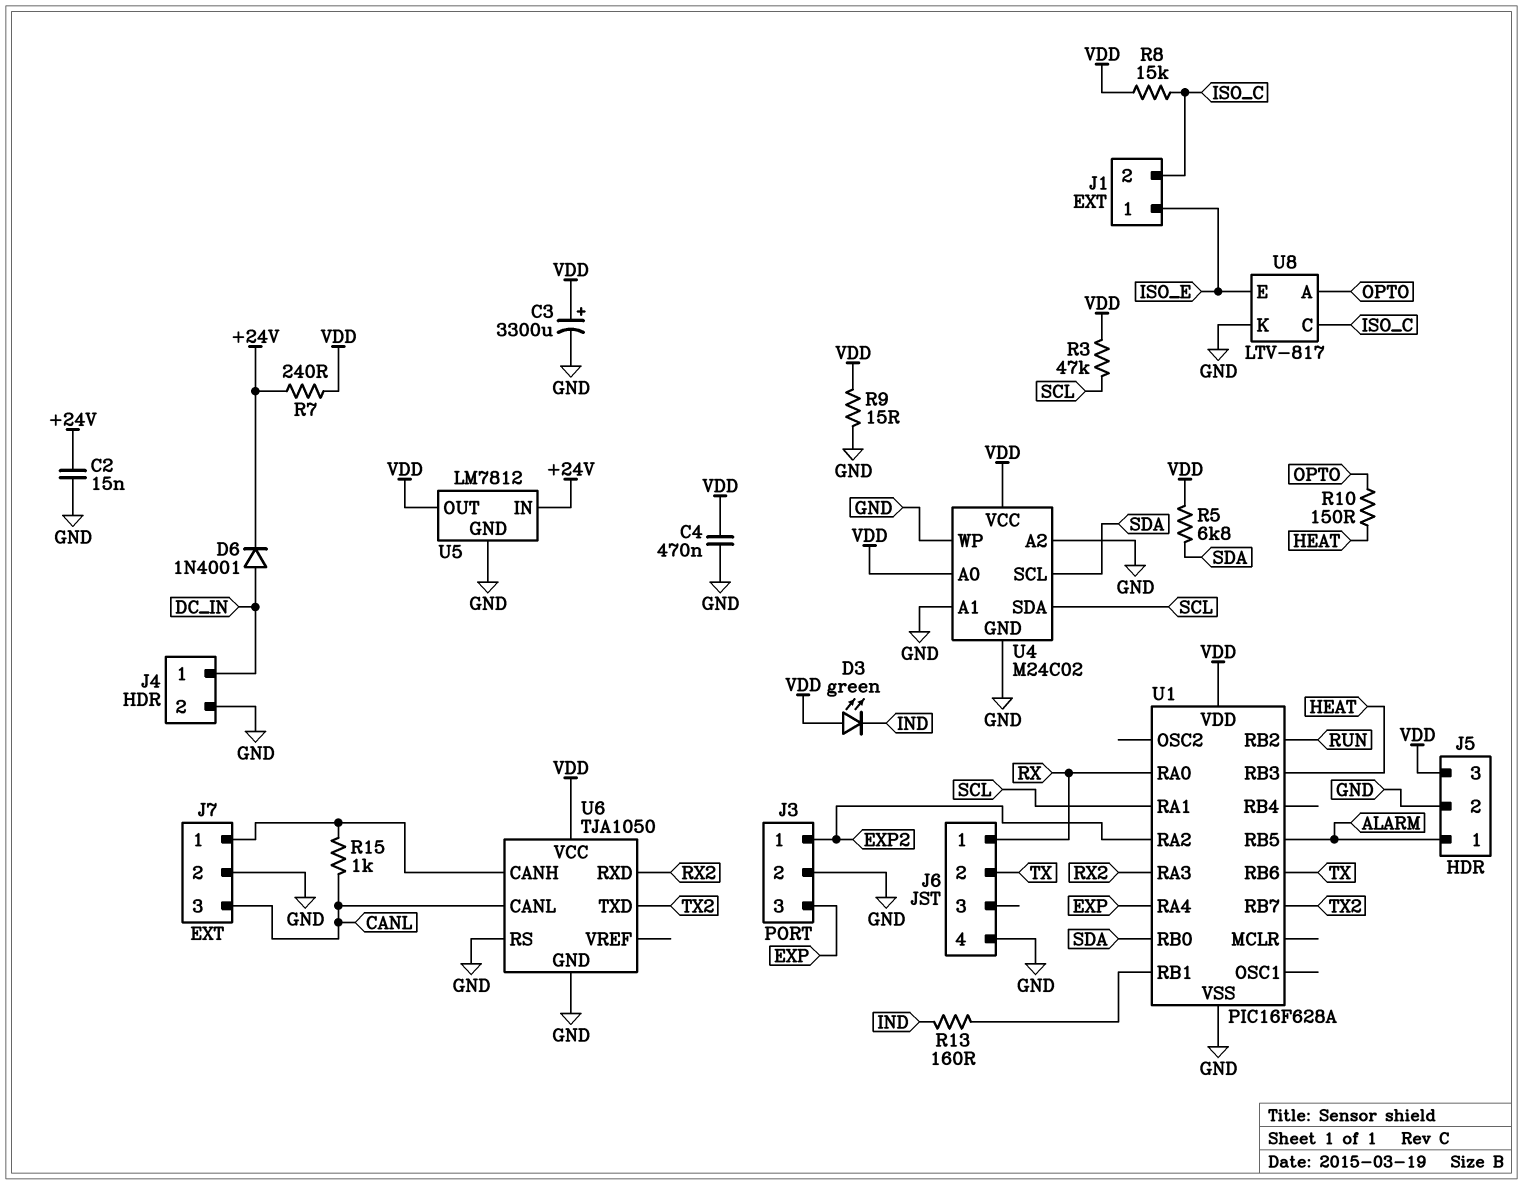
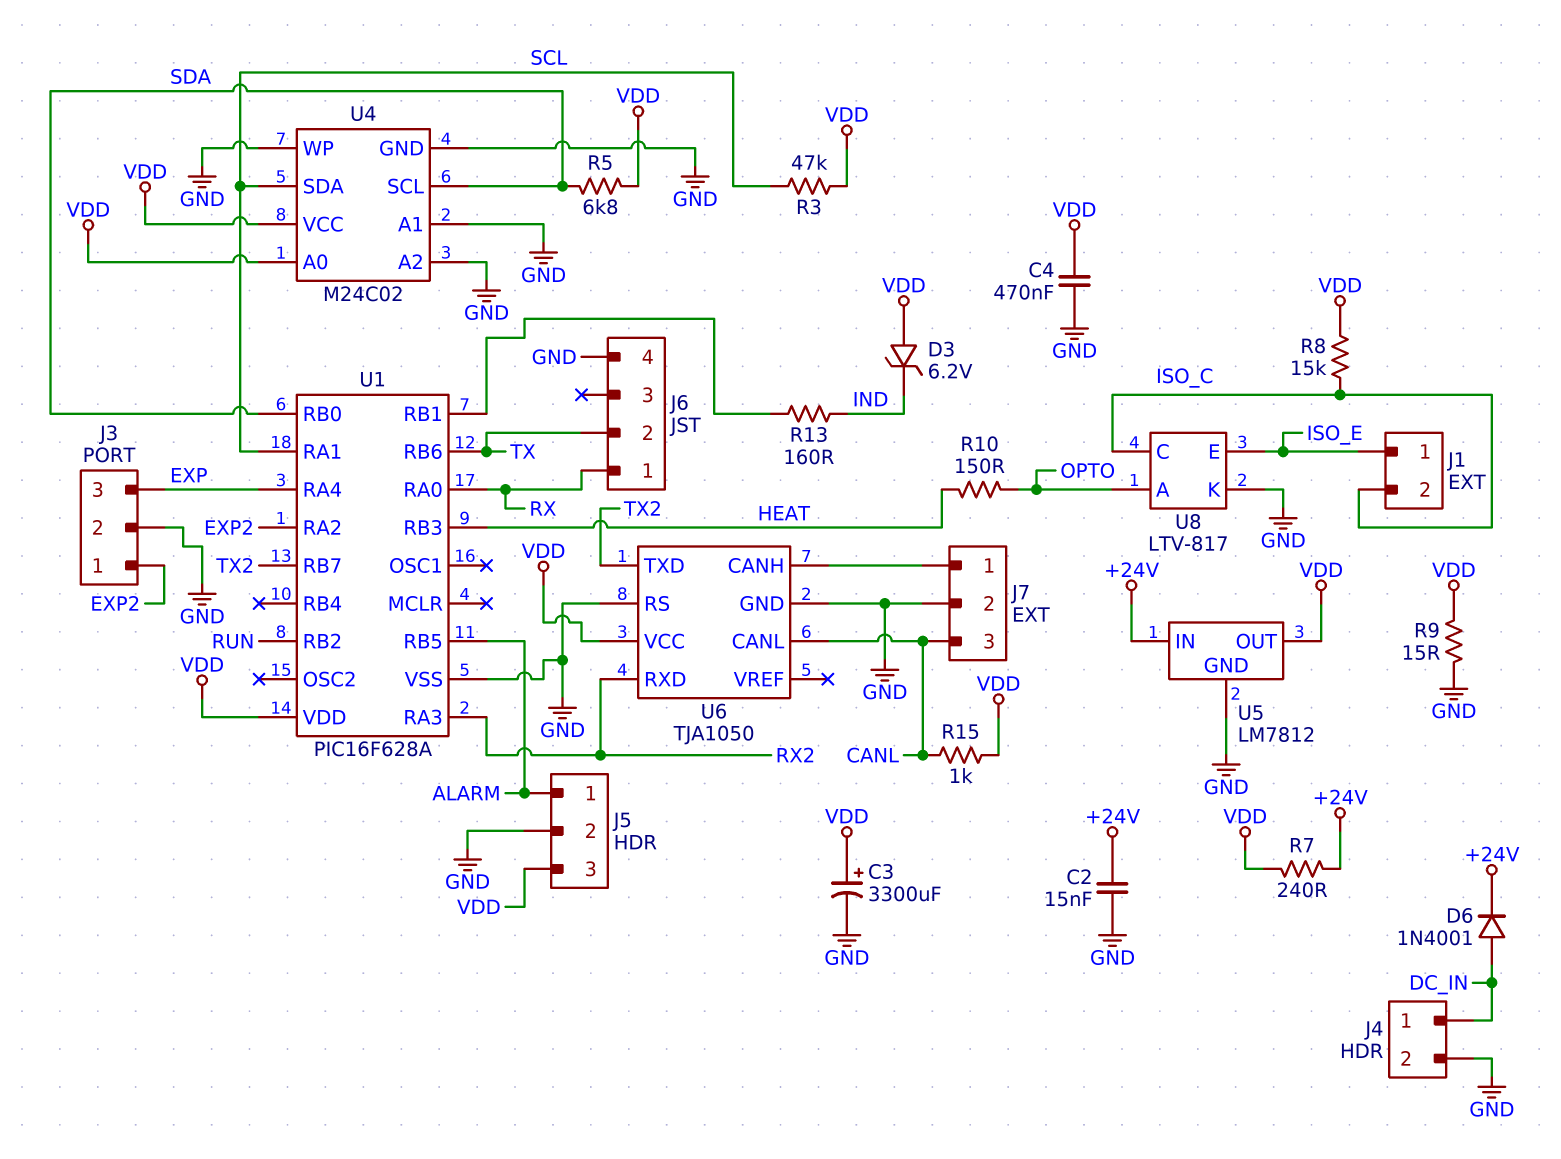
D3: LED green (A VDD, K IND) -> zener 6.2V (A VDD, K IND)
R15: 1k (CANL, J7/1) -> 1k (CANL, VDD)

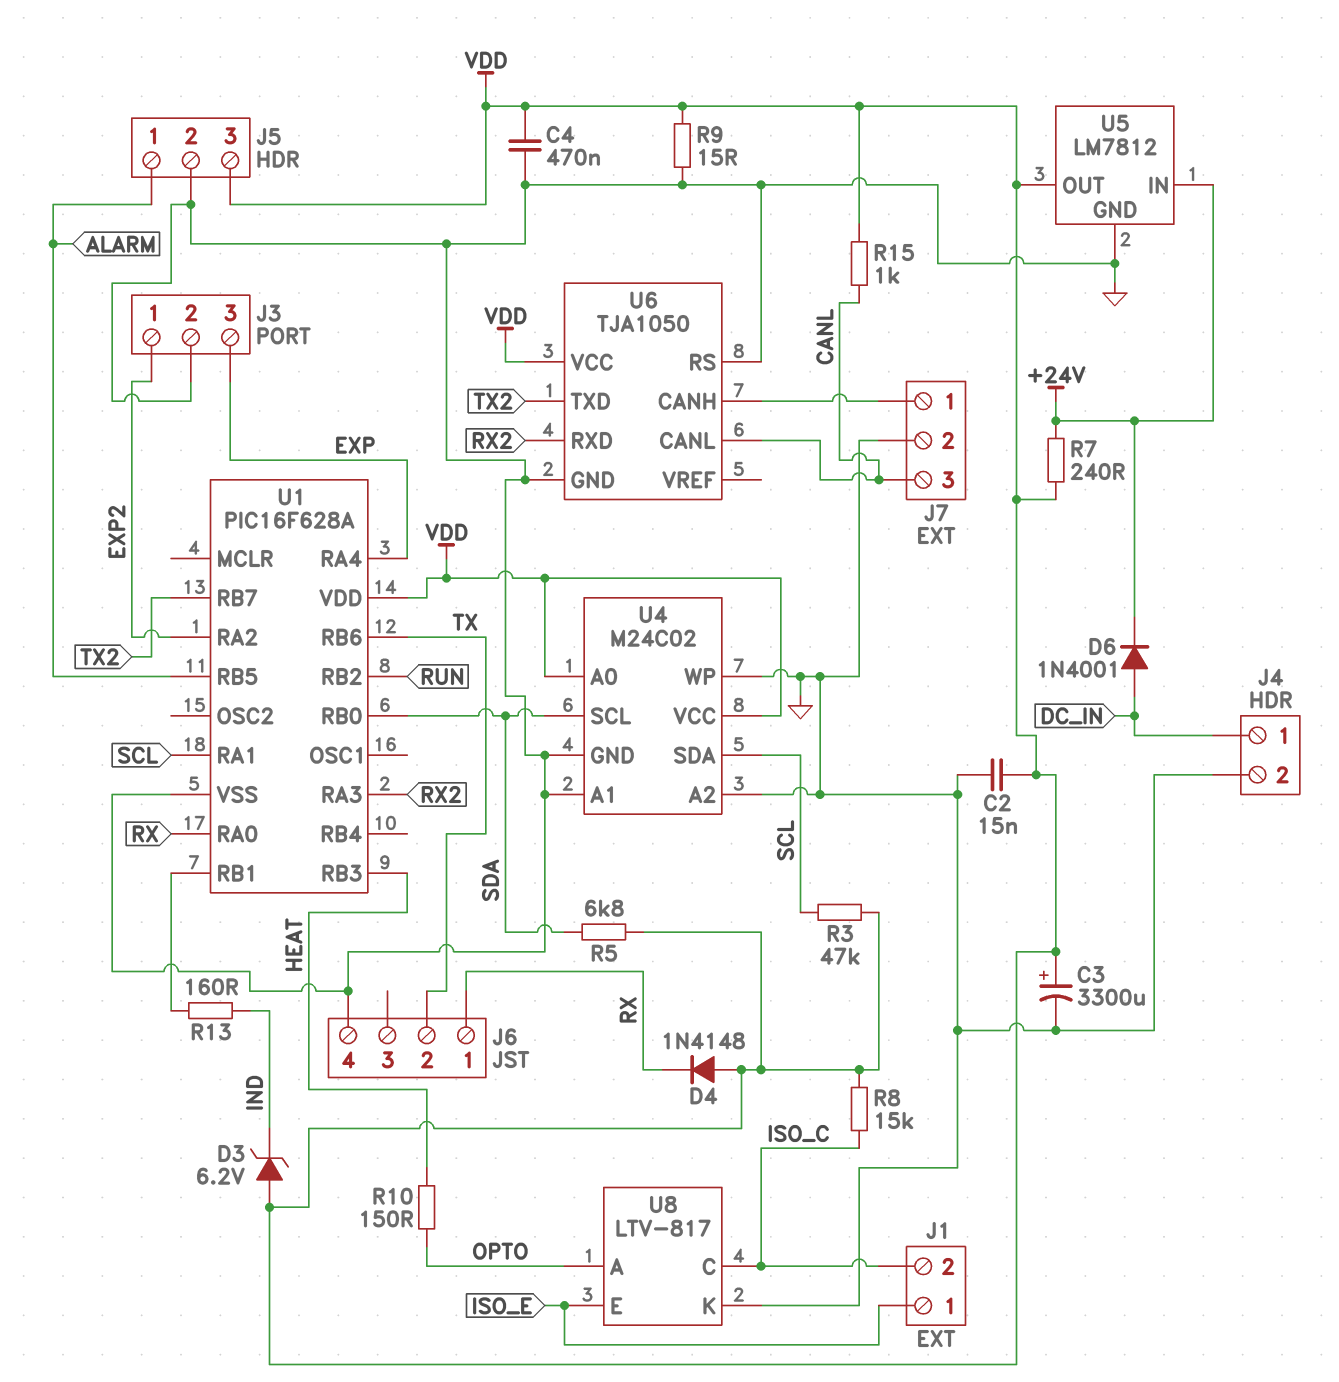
C2: 15nF (+24V, GND) -> 15nF (GND, VDD)
D4: none -> diode 1N4148 (A VDD, K RX)

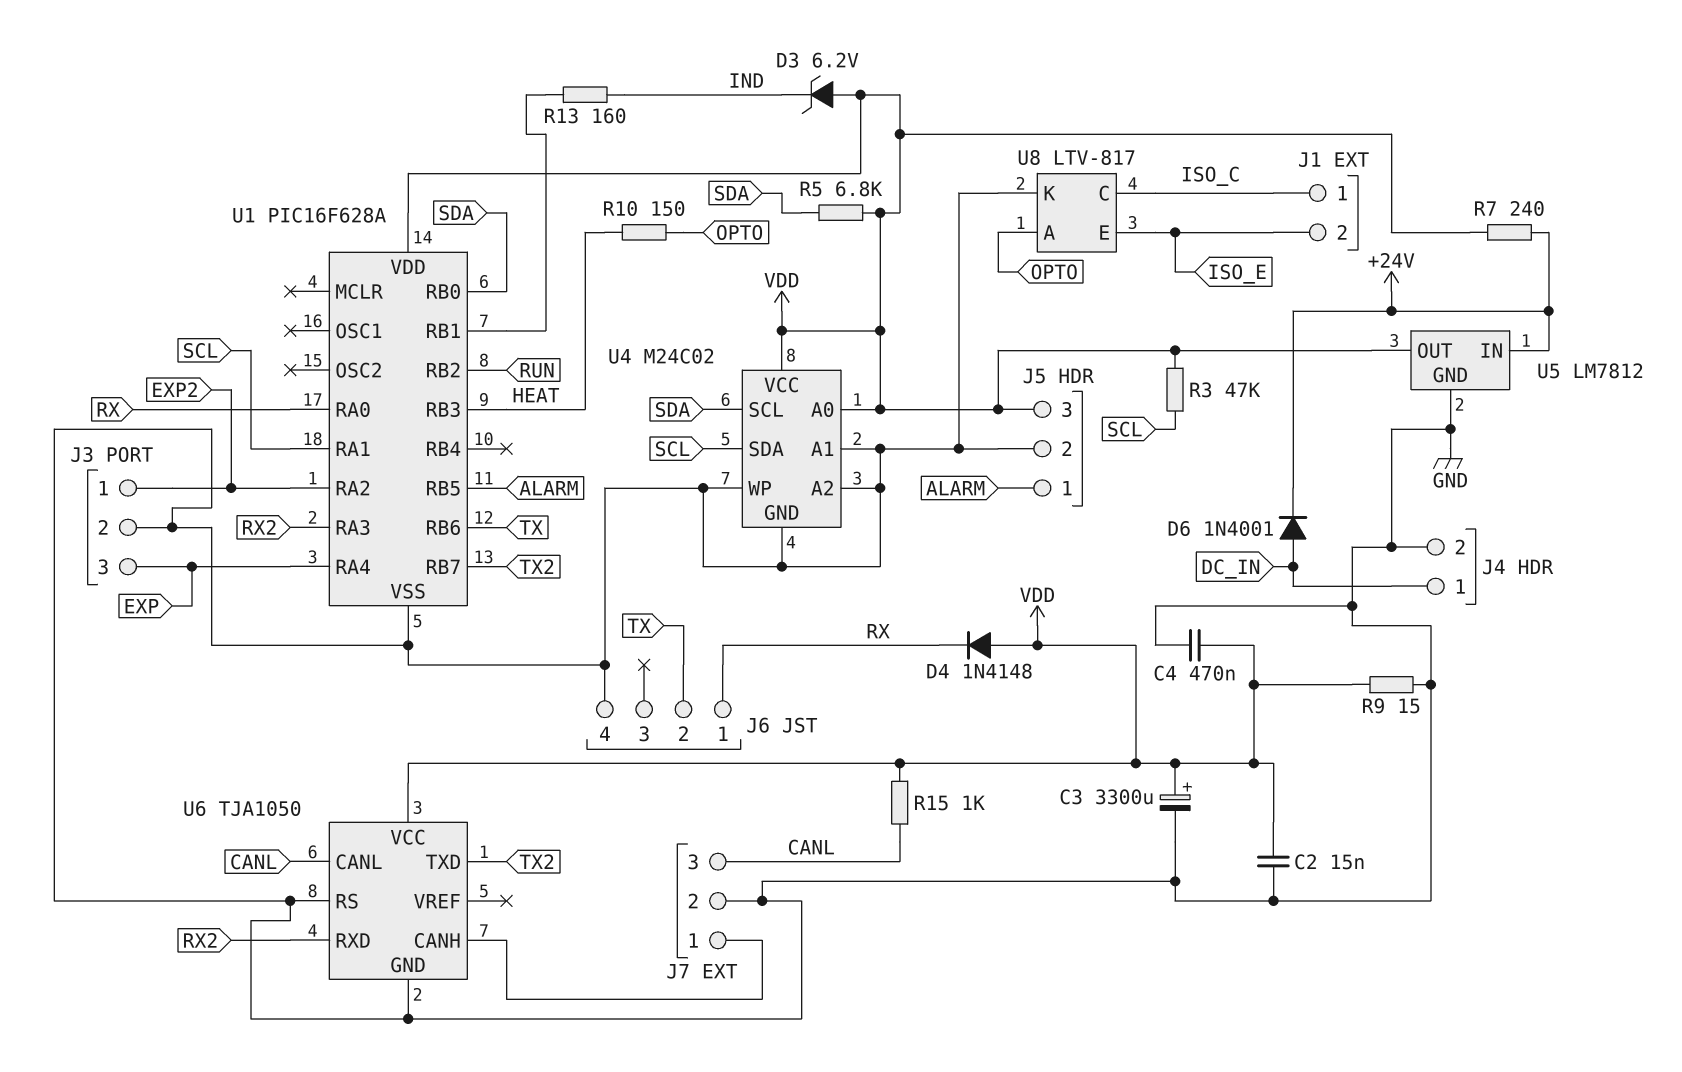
J1 pin 1: ISO_E -> ISO_C
J1 pin 2: ISO_C -> ISO_E
R8: 15k (ISO_C, VDD) -> none

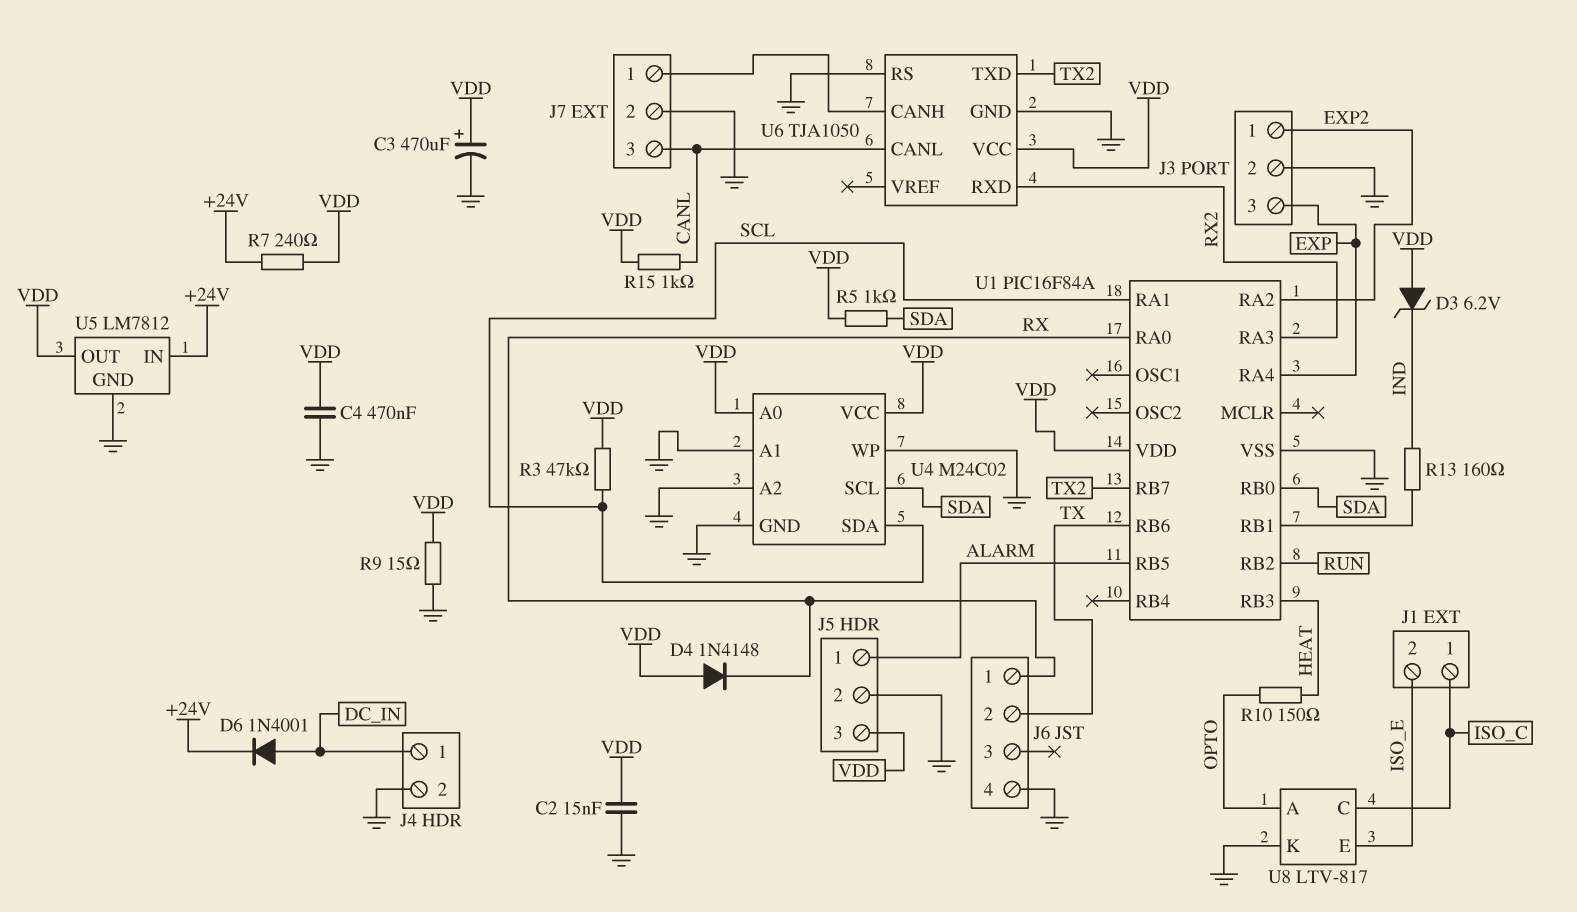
C3: 3300uF (plus VDD, minus GND) -> 470uF (plus VDD, minus GND)
R5: 6.8k (SDA, VDD) -> 1k (SDA, VDD)
U1: PIC16F628A -> PIC16F84A

